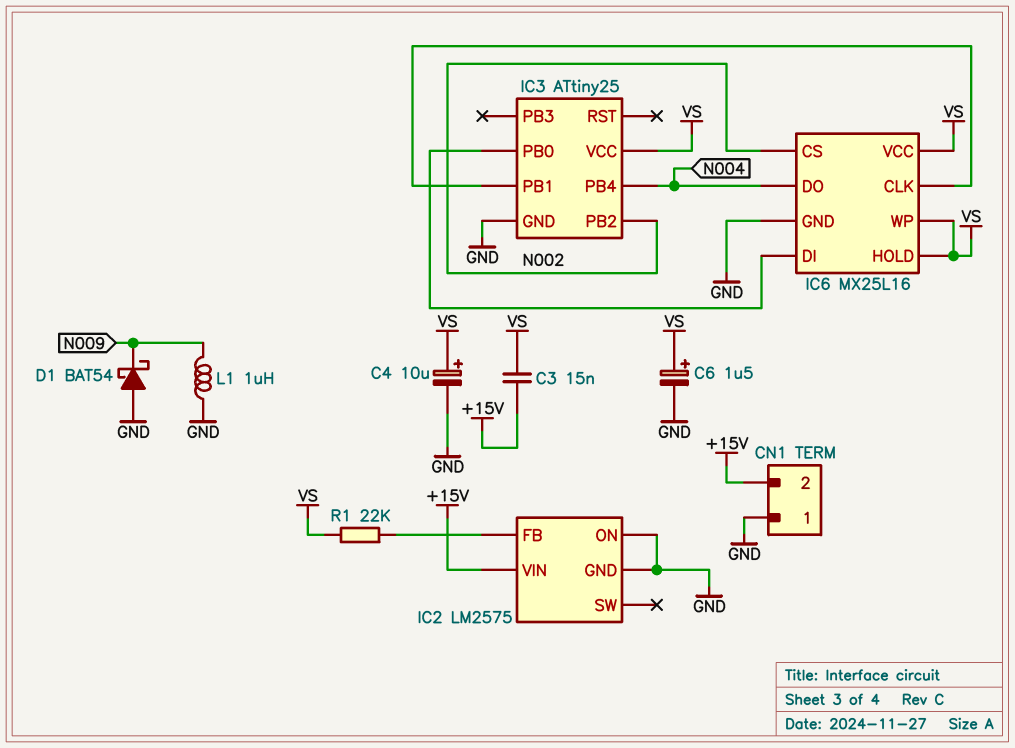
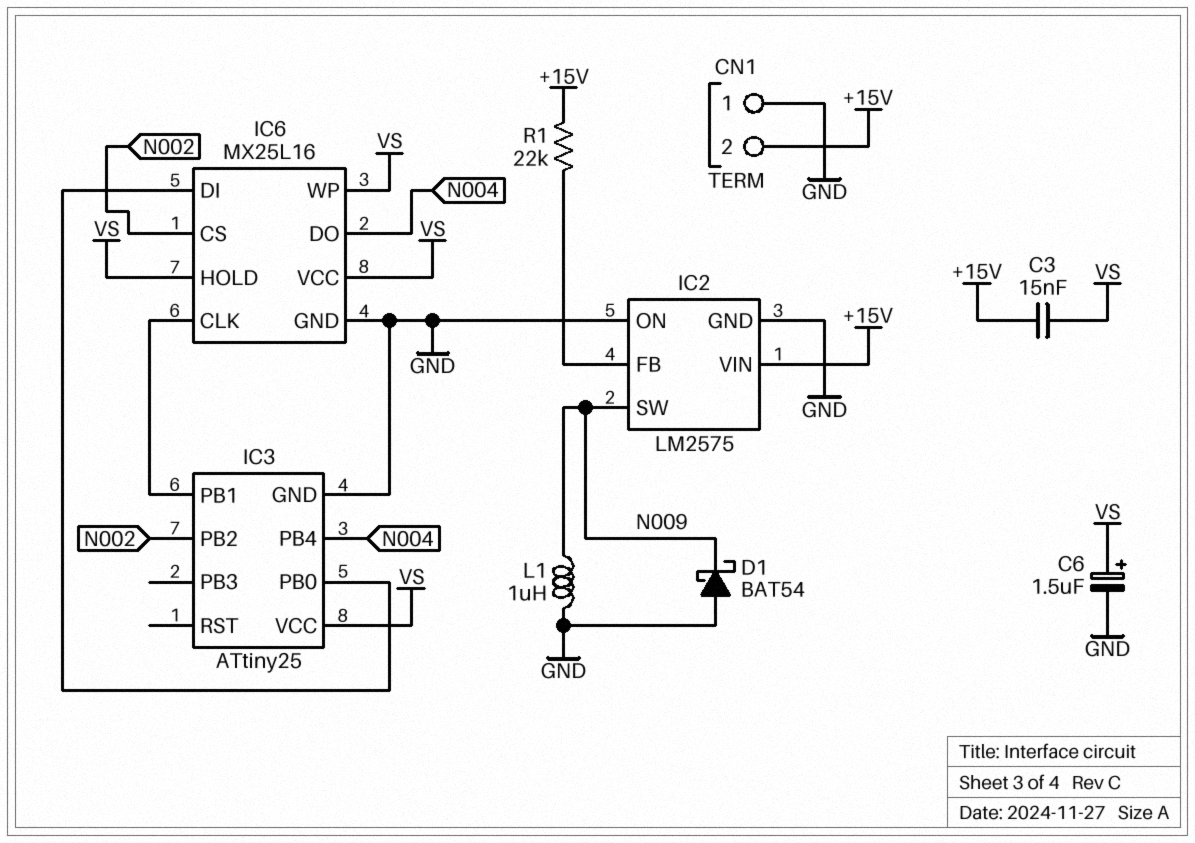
C4: 10uF (plus VS, minus GND) -> none
IC2 pin SW: none -> N009
R1: 22k (IC2/FB, VS) -> 22k (+15V, IC2/FB)

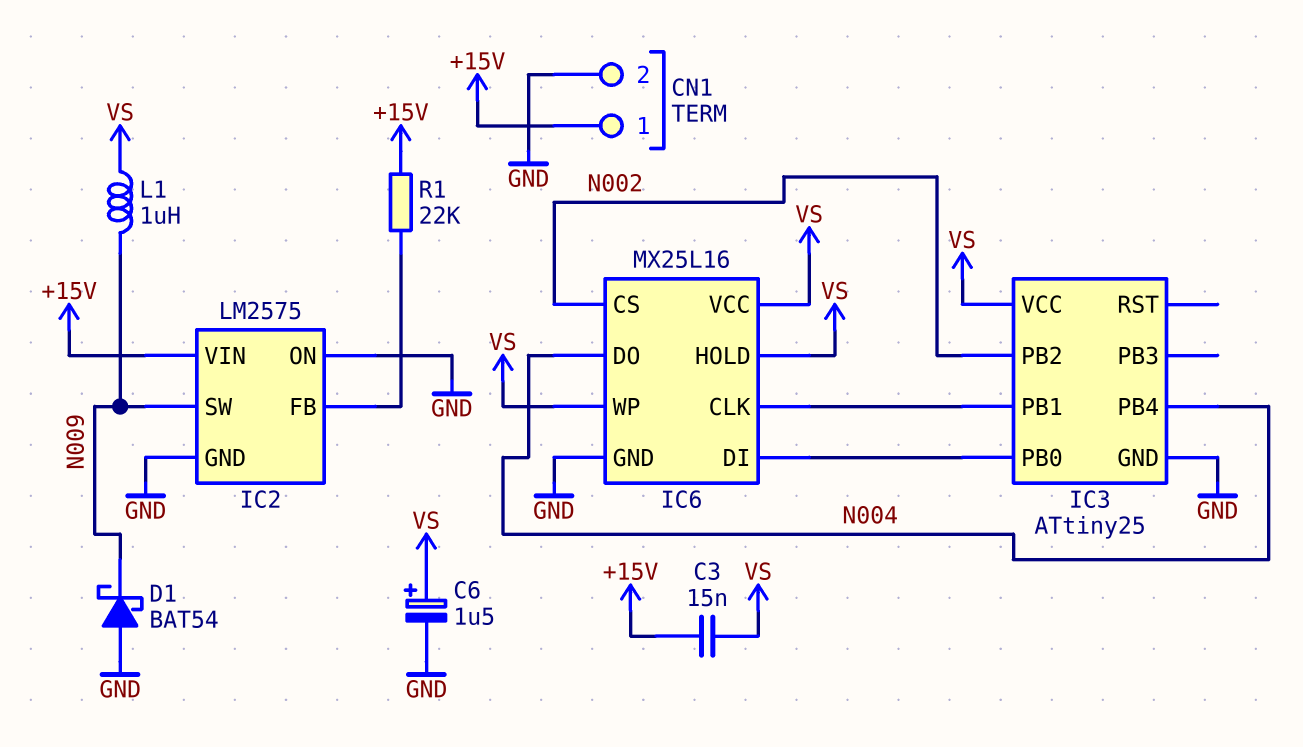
CN1 pin 1: GND -> +15V
CN1 pin 2: +15V -> GND
L1: 1uH (GND, N009) -> 1uH (N009, VS)

